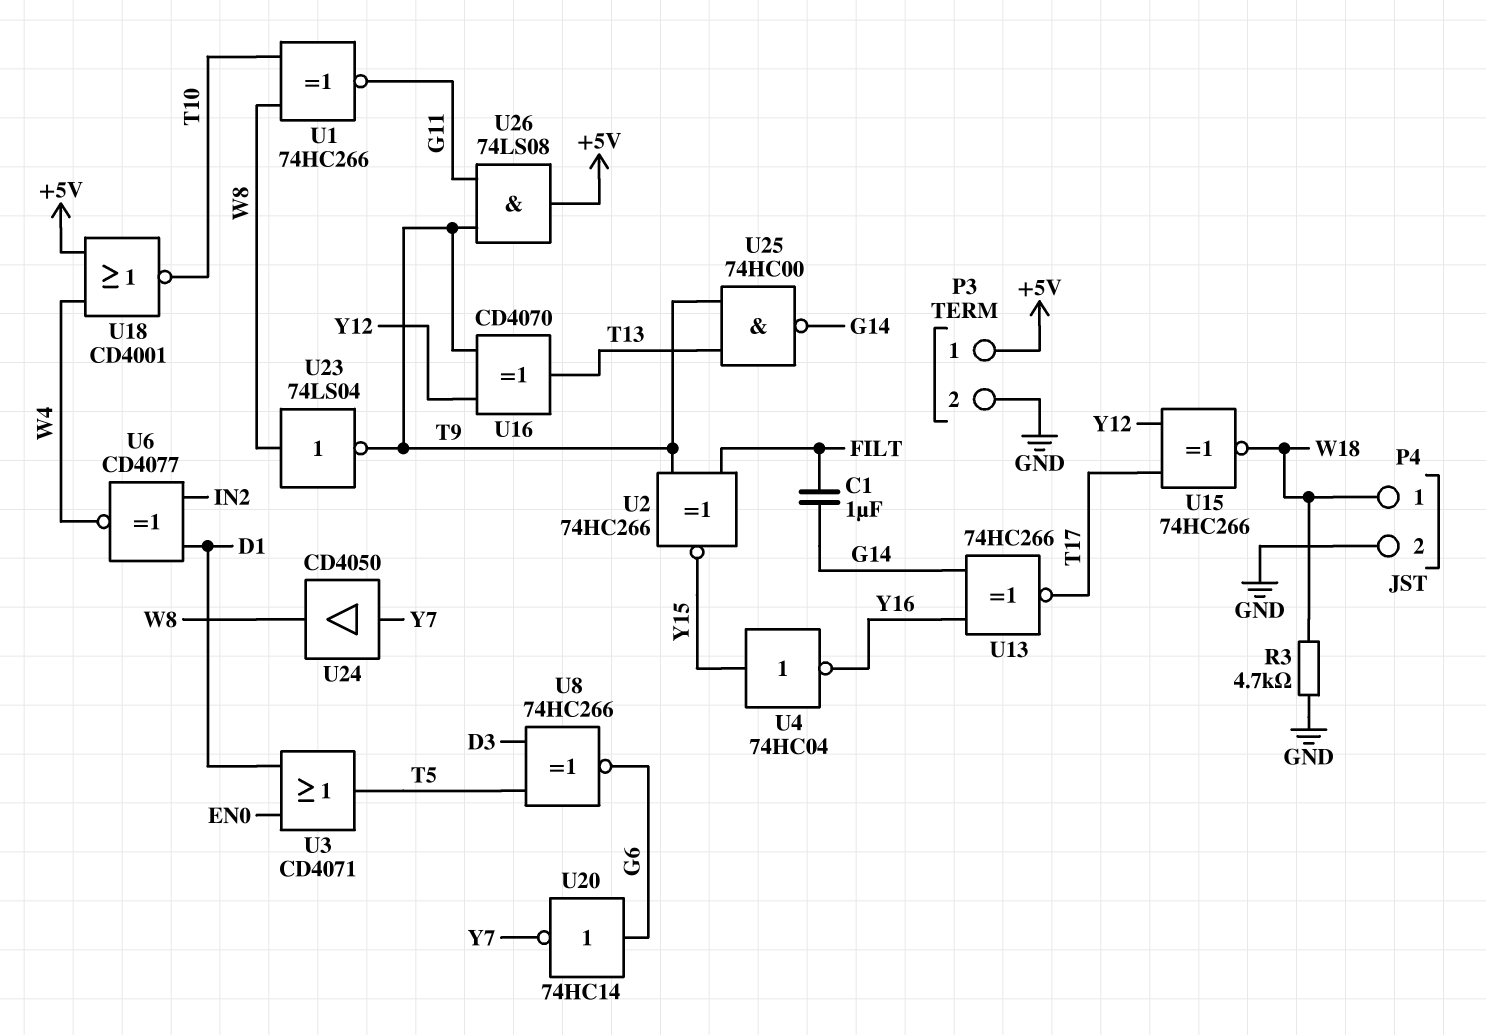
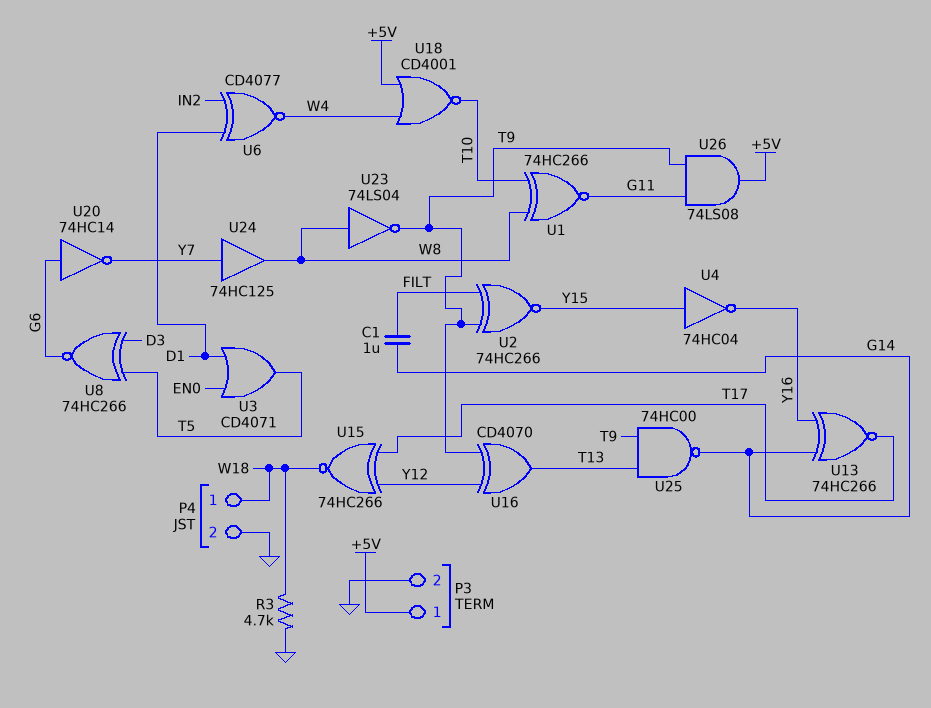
U24: buffer CD4050 (in Y7, out W8) -> buffer 74HC125 (in Y7, out W8)

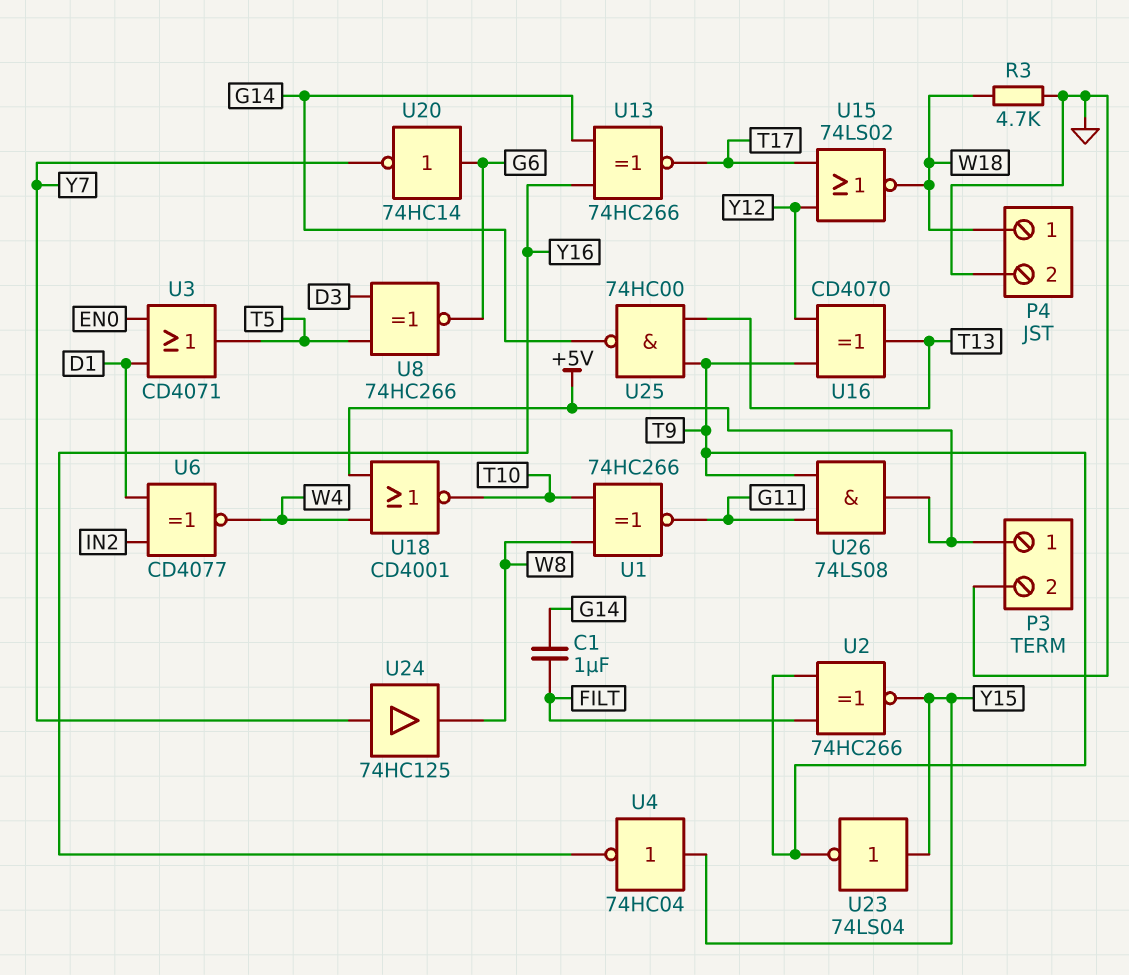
U15: XNOR 74HC266 (in T17, in Y12, out W18) -> NOR 74LS02 (in T17, in Y12, out W18)
U23: NOT 74LS04 (in W8, out T9) -> NOT 74LS04 (in Y15, out T9)

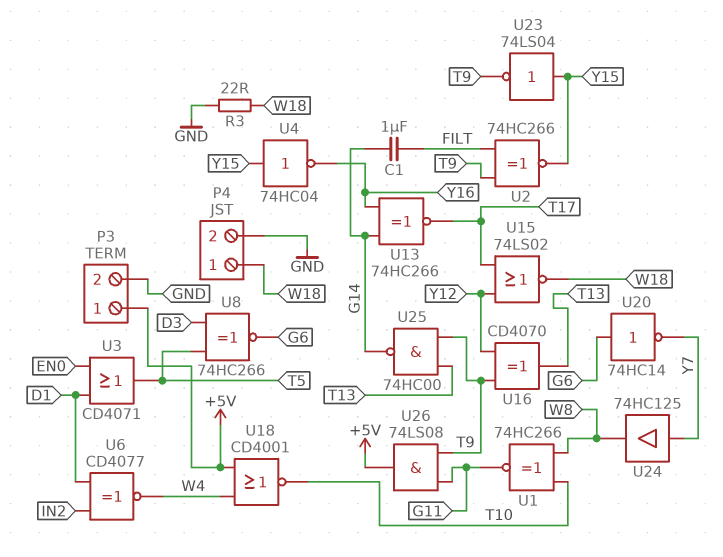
R3: 4.7k (GND, W18) -> 22 (GND, W18)

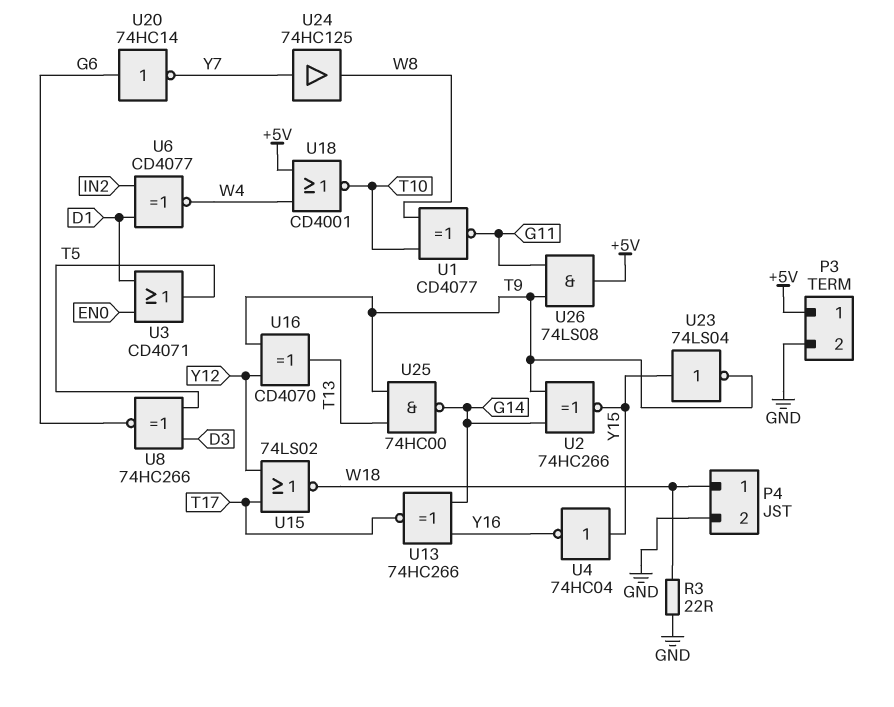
C1: 1uF (FILT, G14) -> none
U1: XNOR 74HC266 (in T10, in W8, out G11) -> XNOR CD4077 (in T10, in W8, out G11)
U2: XNOR 74HC266 (in FILT, in T9, out Y15) -> XNOR 74HC266 (in G14, in T9, out Y15)

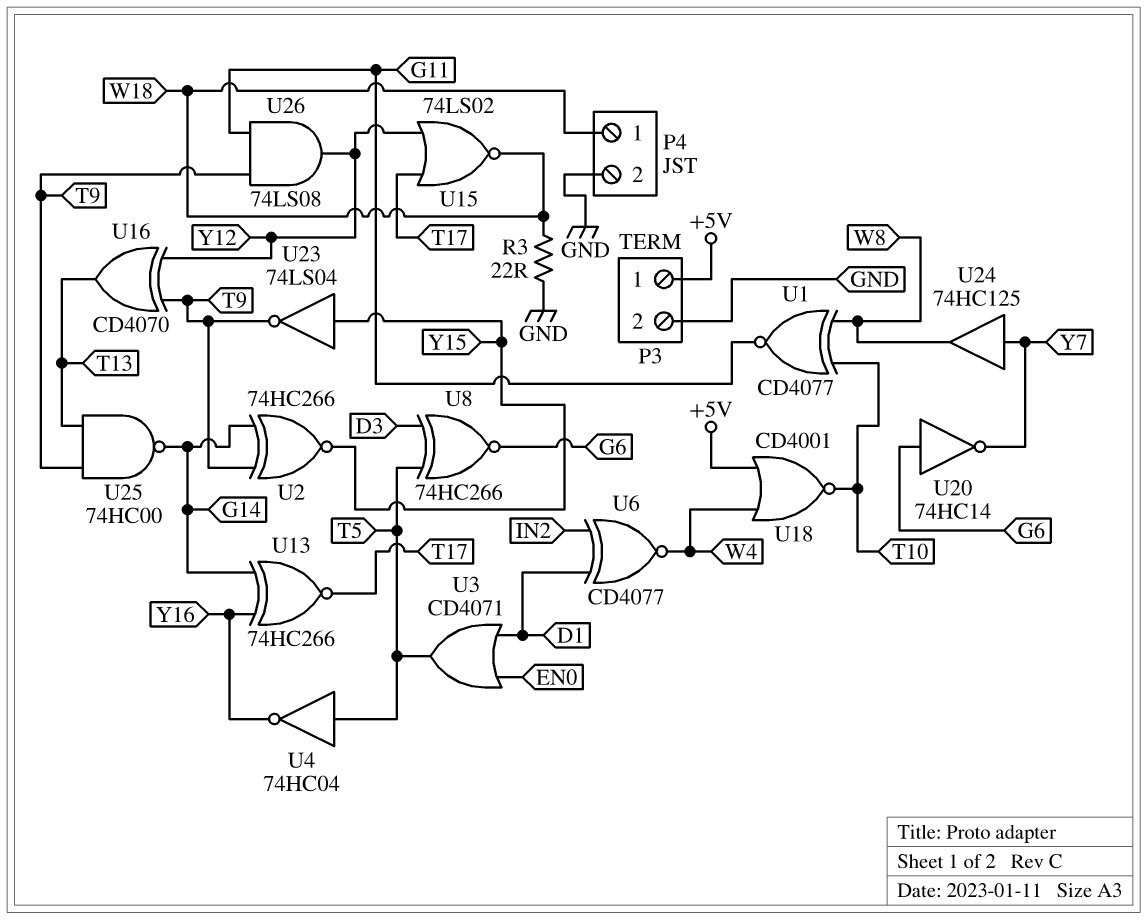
U4: NOT 74HC04 (in Y15, out Y16) -> NOT 74HC04 (in T5, out Y16)
U26: AND 74LS08 (in G11, in T9, out +5V) -> AND 74LS08 (in G11, in T9, out Y12)

